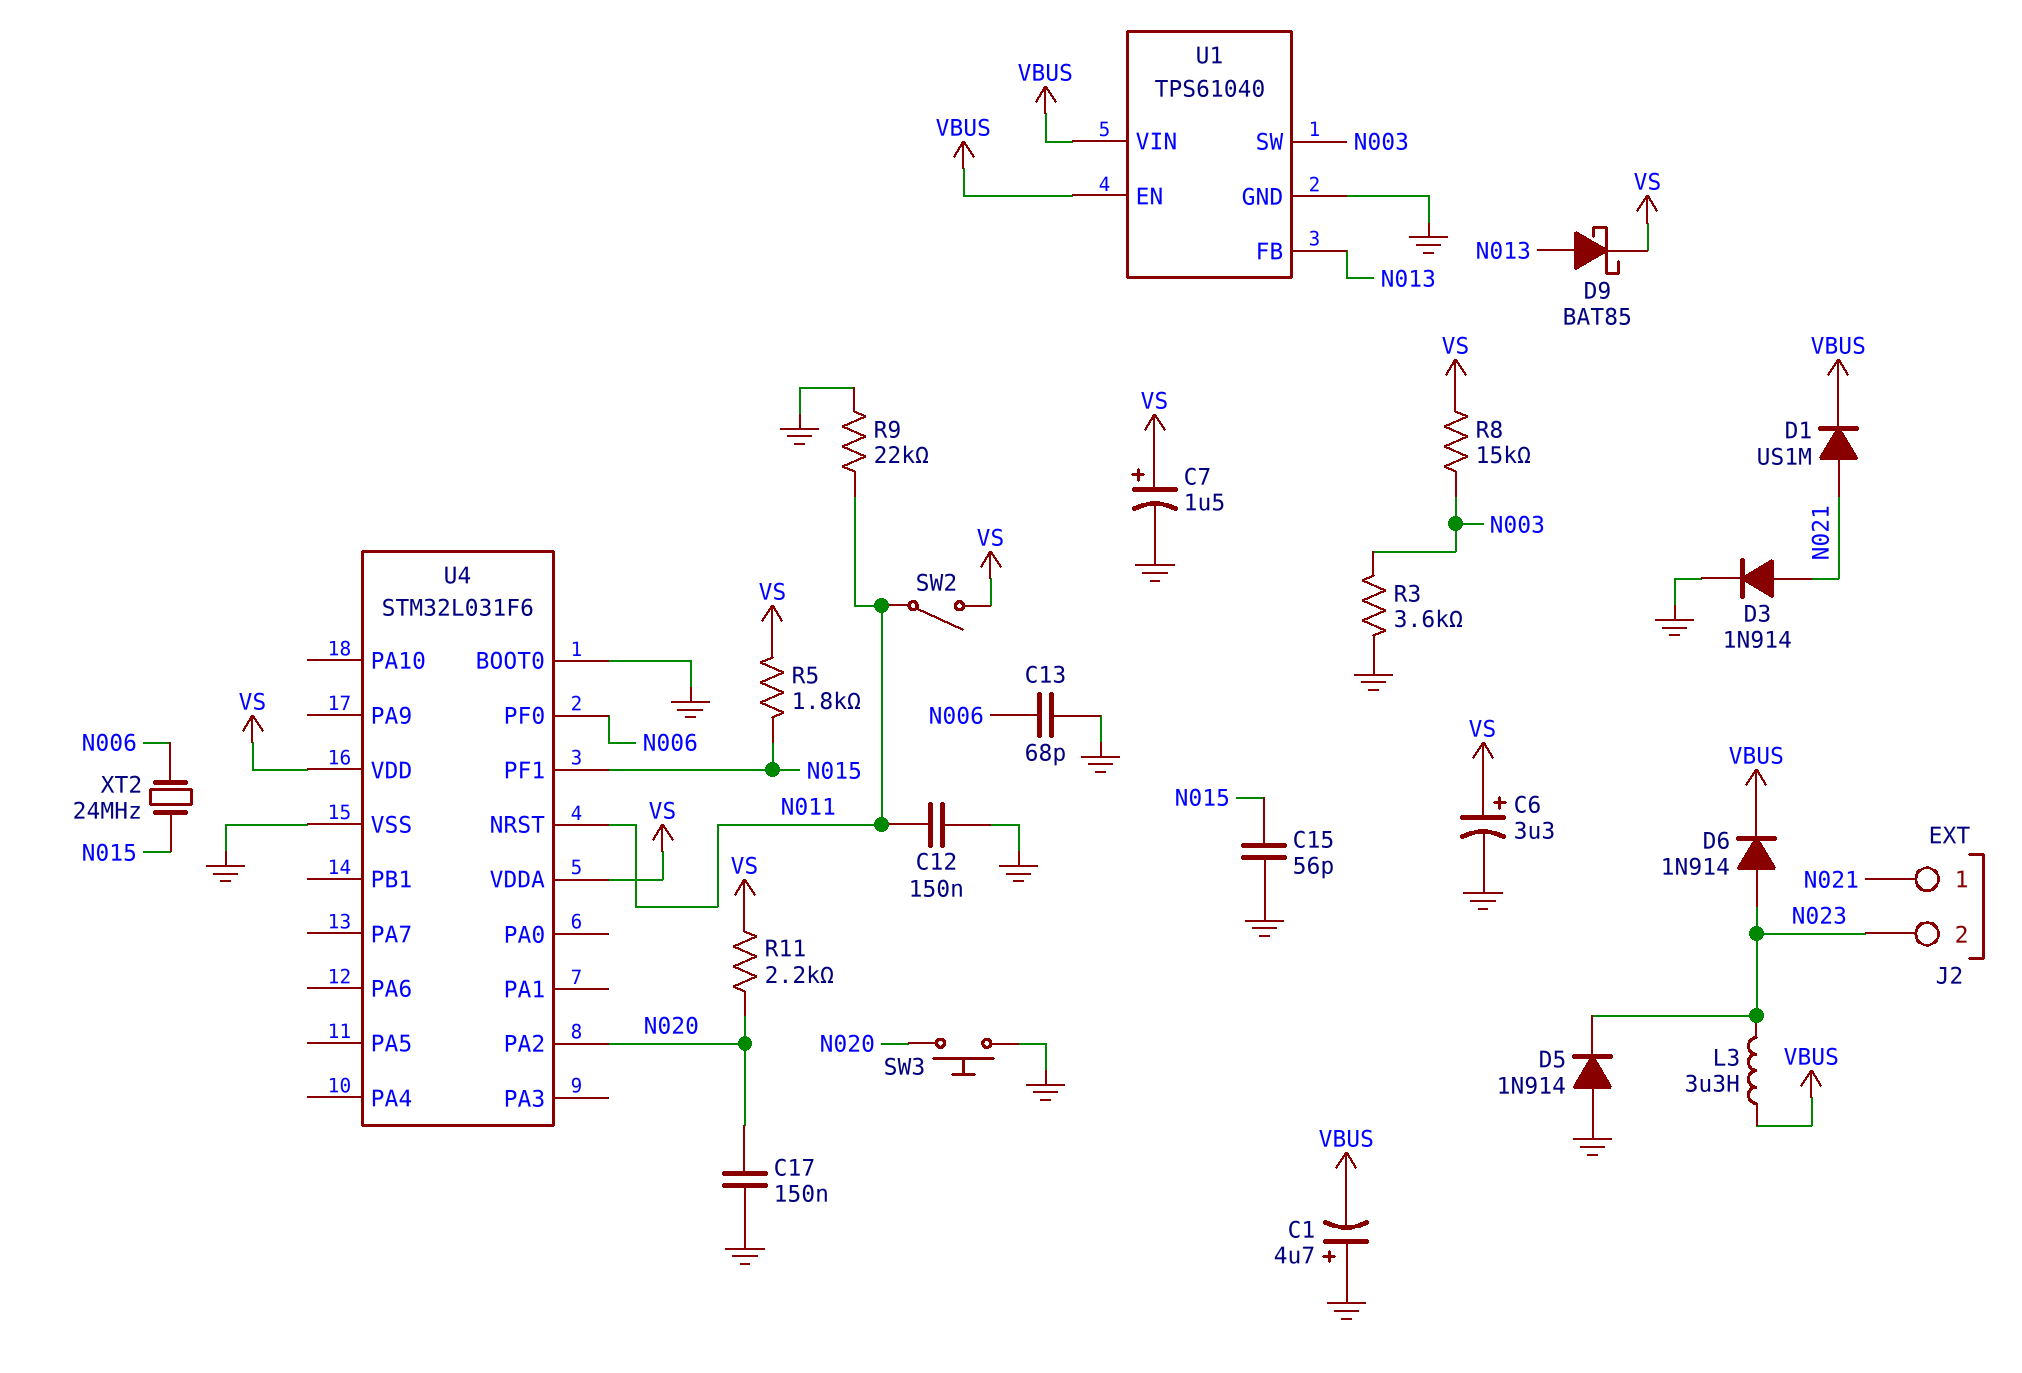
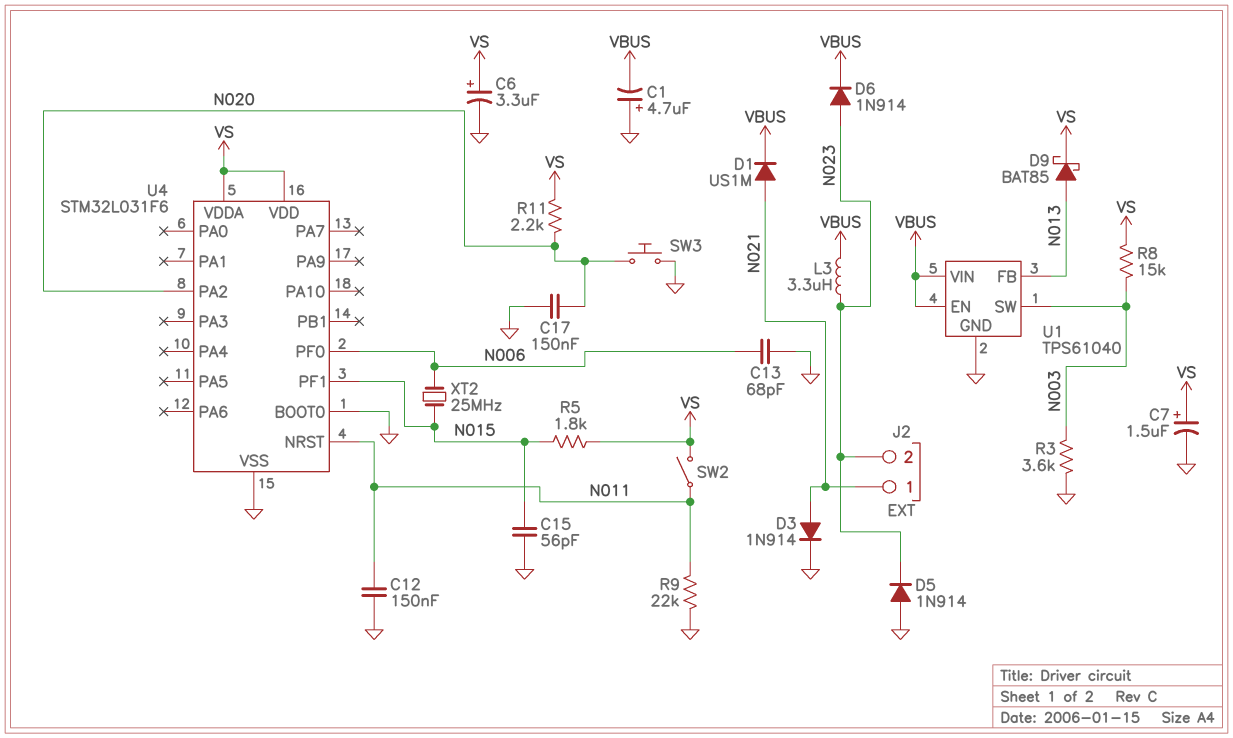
XT2: 24MHz (N006, N015) -> 25MHz (N006, N015)

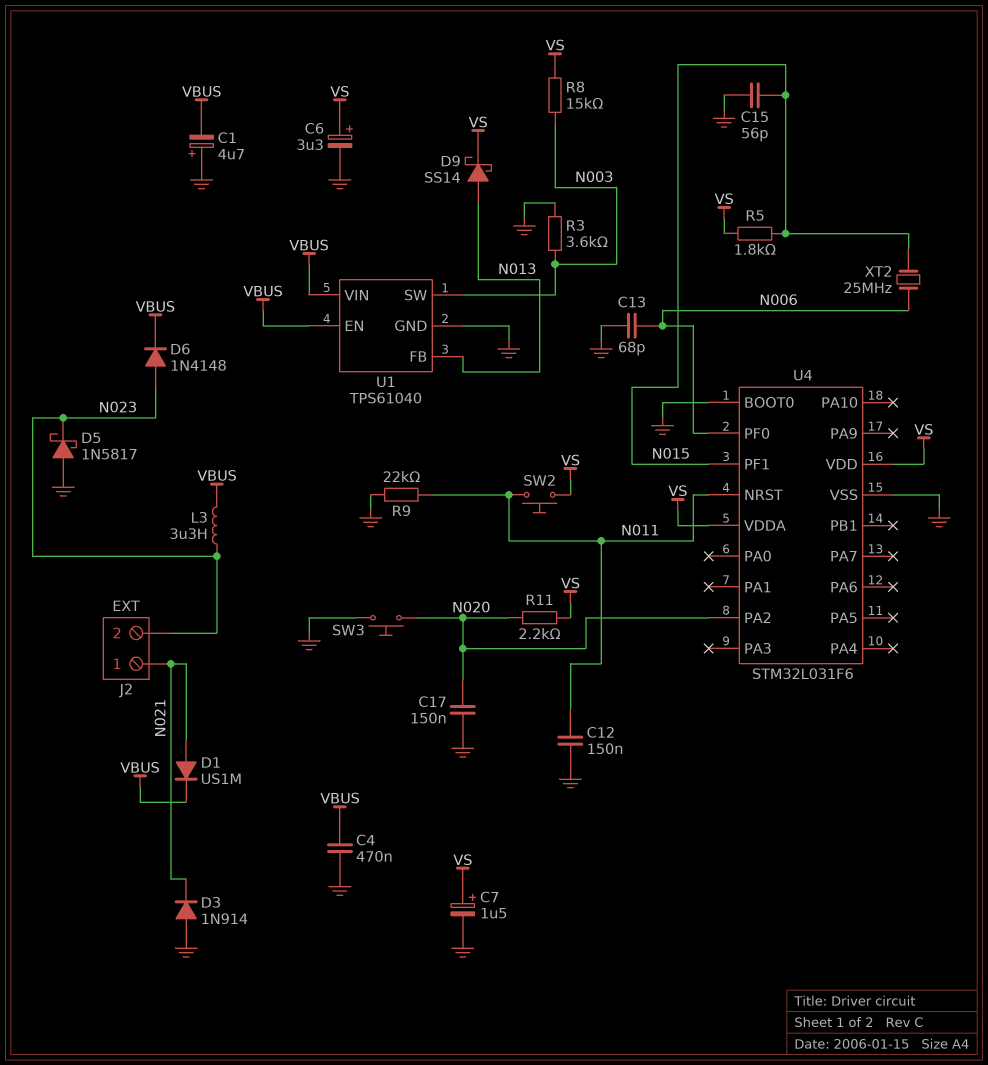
C4: none -> 470nF (GND, VBUS)
D3: diode 1N914 (A N021, K GND) -> diode 1N914 (A GND, K N021)
D5: diode 1N914 (A GND, K N023) -> schottky 1N5817 (A GND, K N023)
D6: diode 1N914 (A N023, K VBUS) -> diode 1N4148 (A N023, K VBUS)
D9: schottky BAT85 (A N013, K VS) -> schottky SS14 (A N013, K VS)
SW2: switch (N011, VS) -> button (N011, VS)

